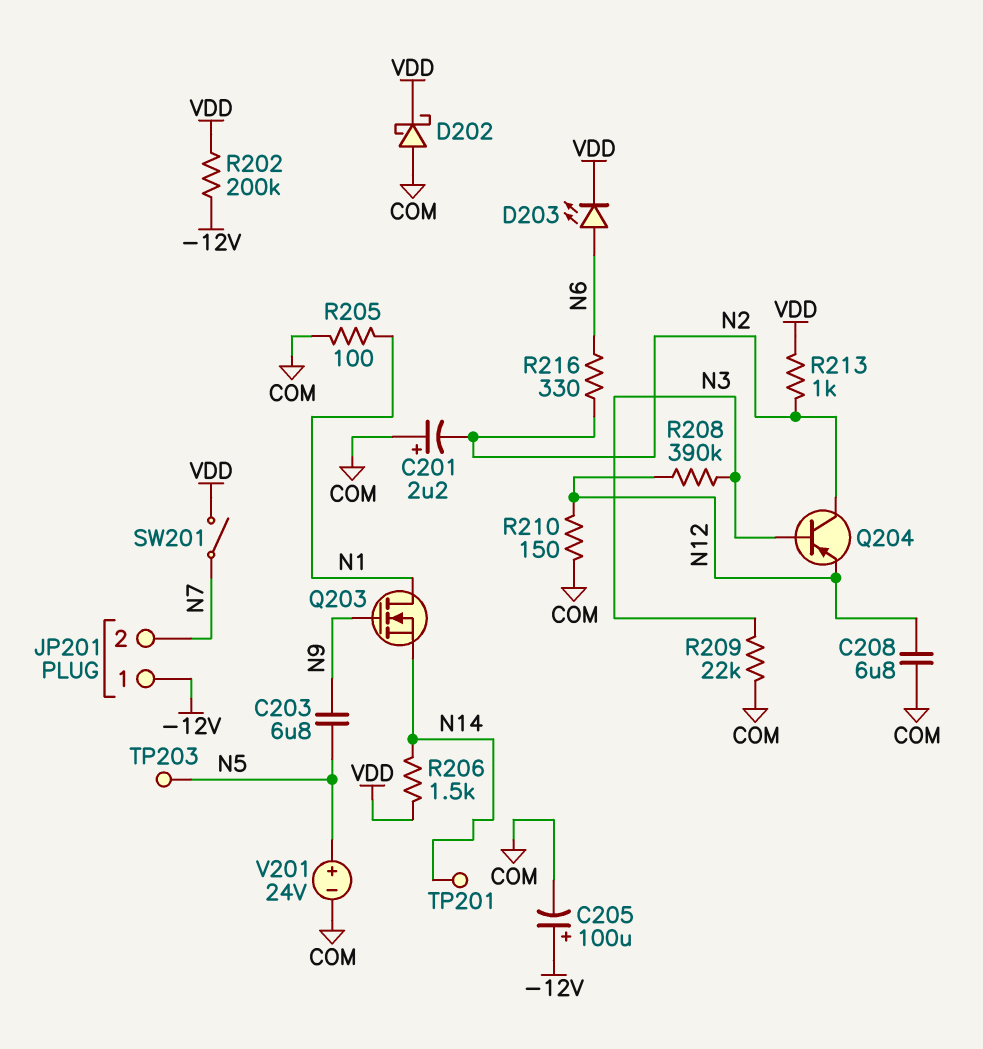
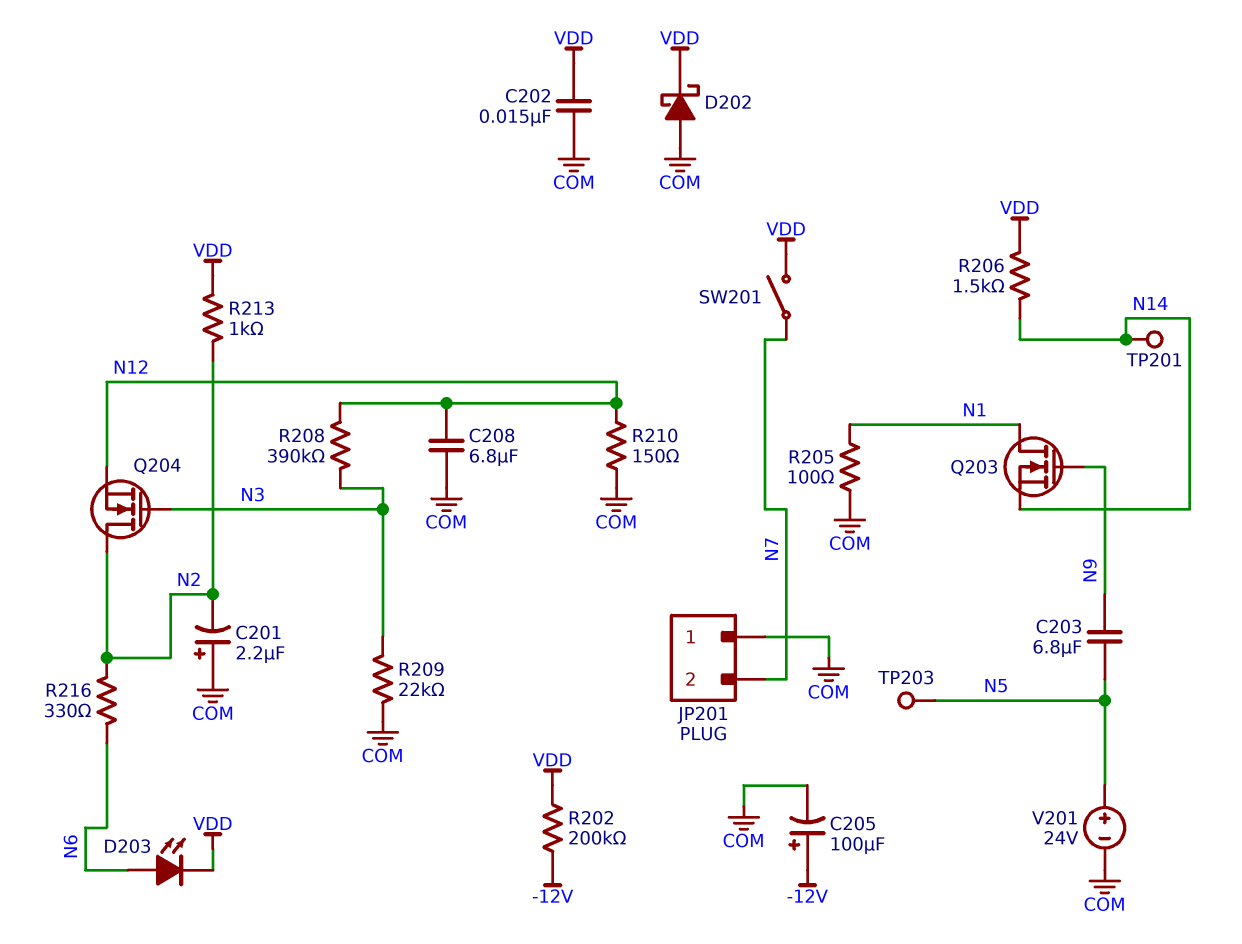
C202: none -> 15nF (COM, VDD)
JP201 pin 1: -12V -> COM
Q204: PNP (B N3, C N2, E N12) -> NMOS (G N3, D N2, S N12)

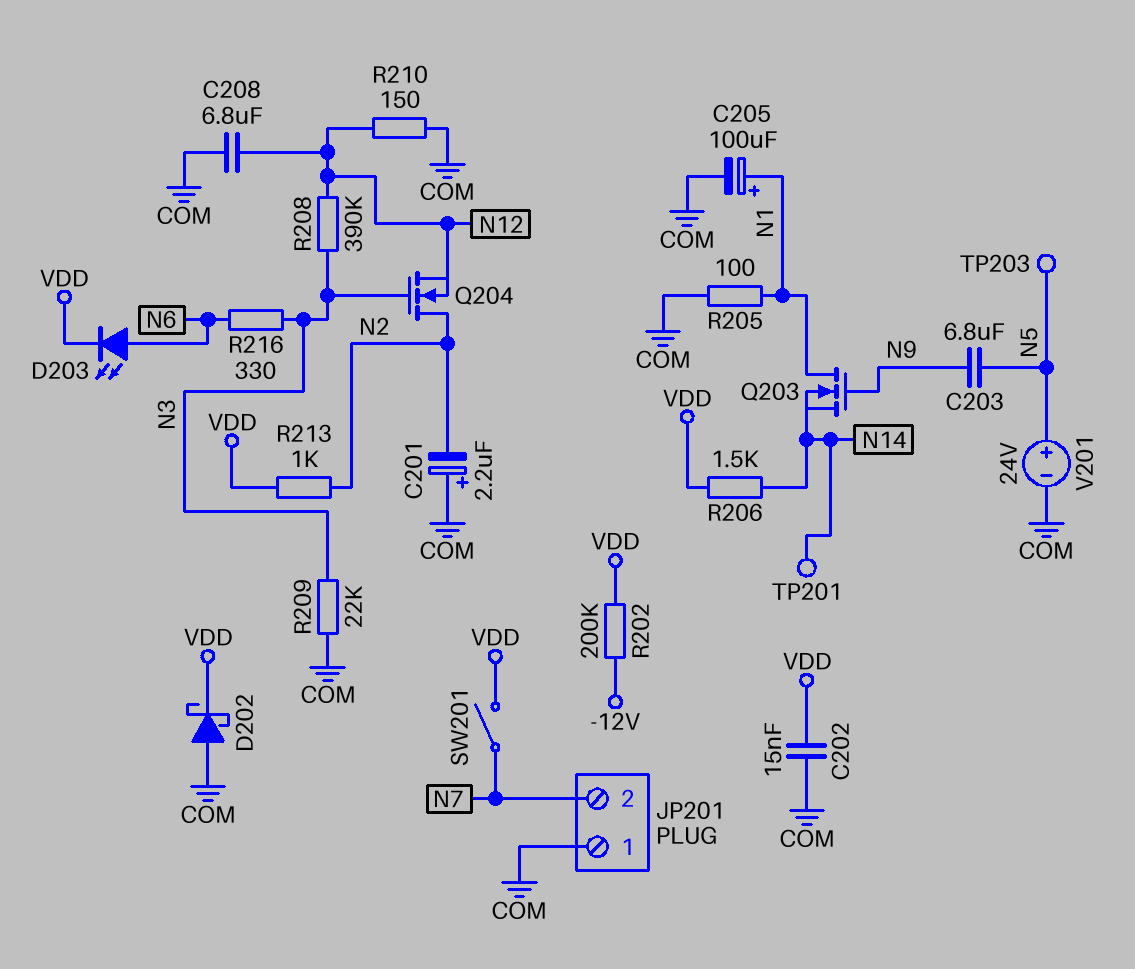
C205: 100uF (plus -12V, minus COM) -> 100uF (plus N1, minus COM)
R216: 330 (N2, N6) -> 330 (N3, N6)

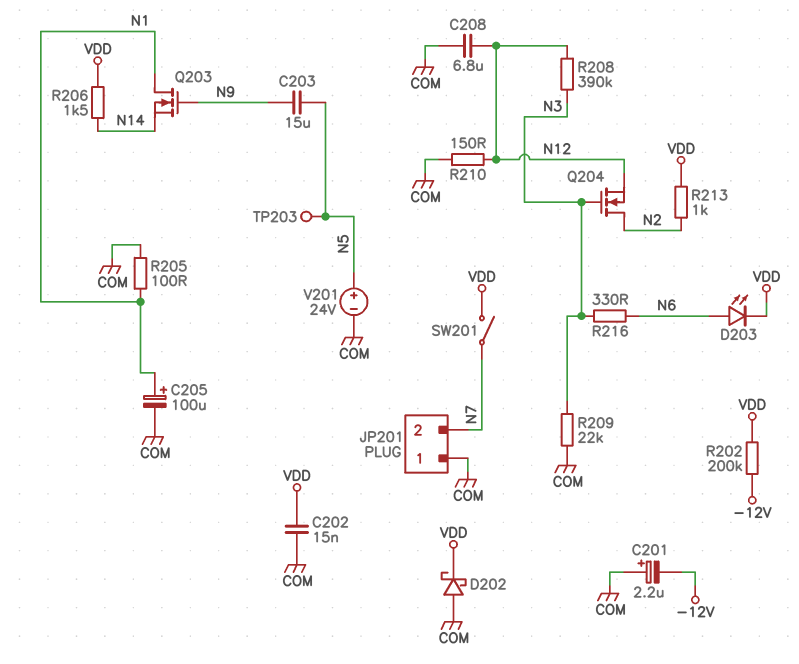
C201: 2.2uF (plus COM, minus N2) -> 2.2uF (plus COM, minus -12V)
C203: 6.8uF (N5, N9) -> 15uF (N5, N9)
TP201: test point (N14) -> none

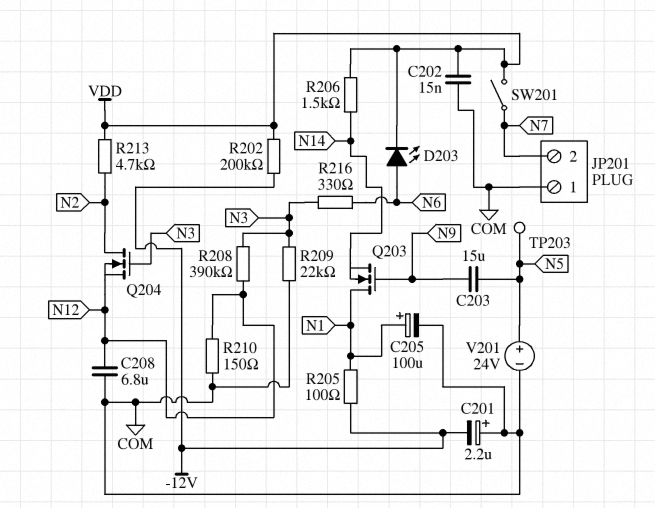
D202: schottky (A COM, K VDD) -> none
R205: 100 (COM, N1) -> 100 (-12V, N1)
R213: 1k (N2, VDD) -> 4.7k (N2, VDD)

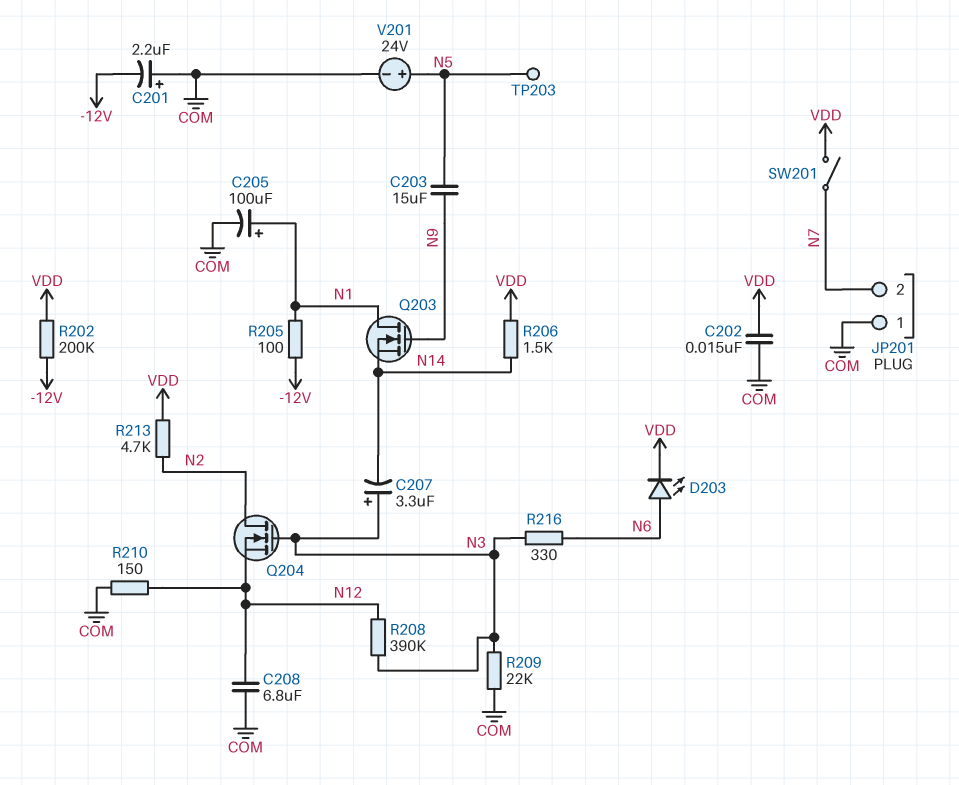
C207: none -> 3.3uF (plus N3, minus N14)

